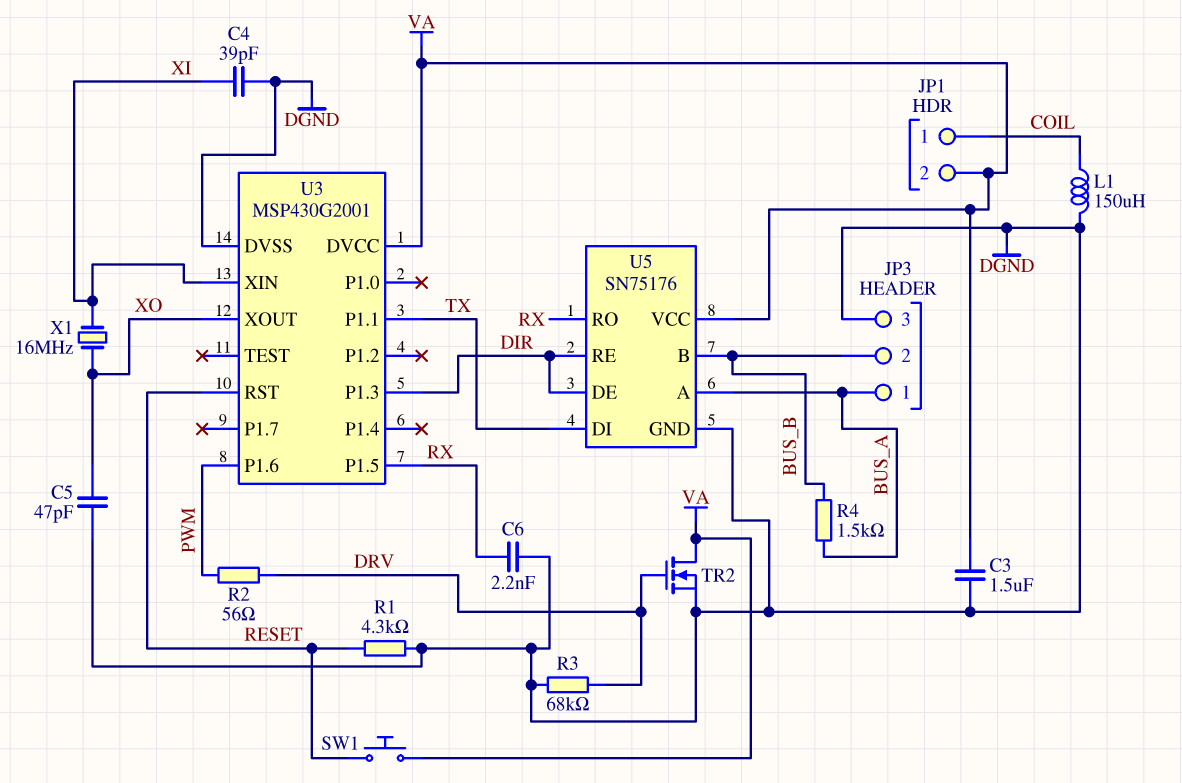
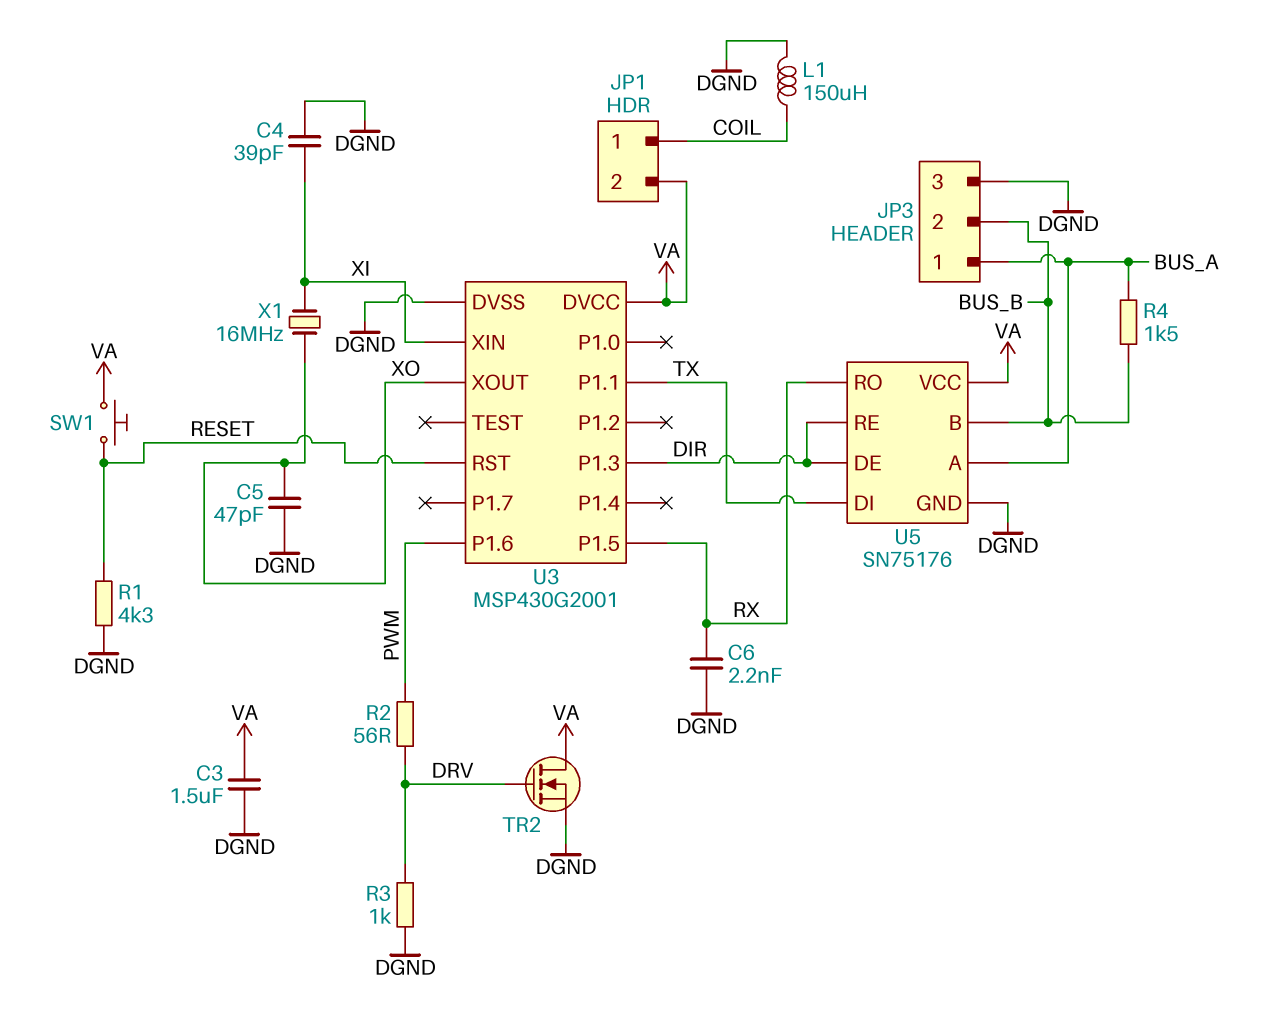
R3: 68k (DGND, DRV) -> 1k (DGND, DRV)

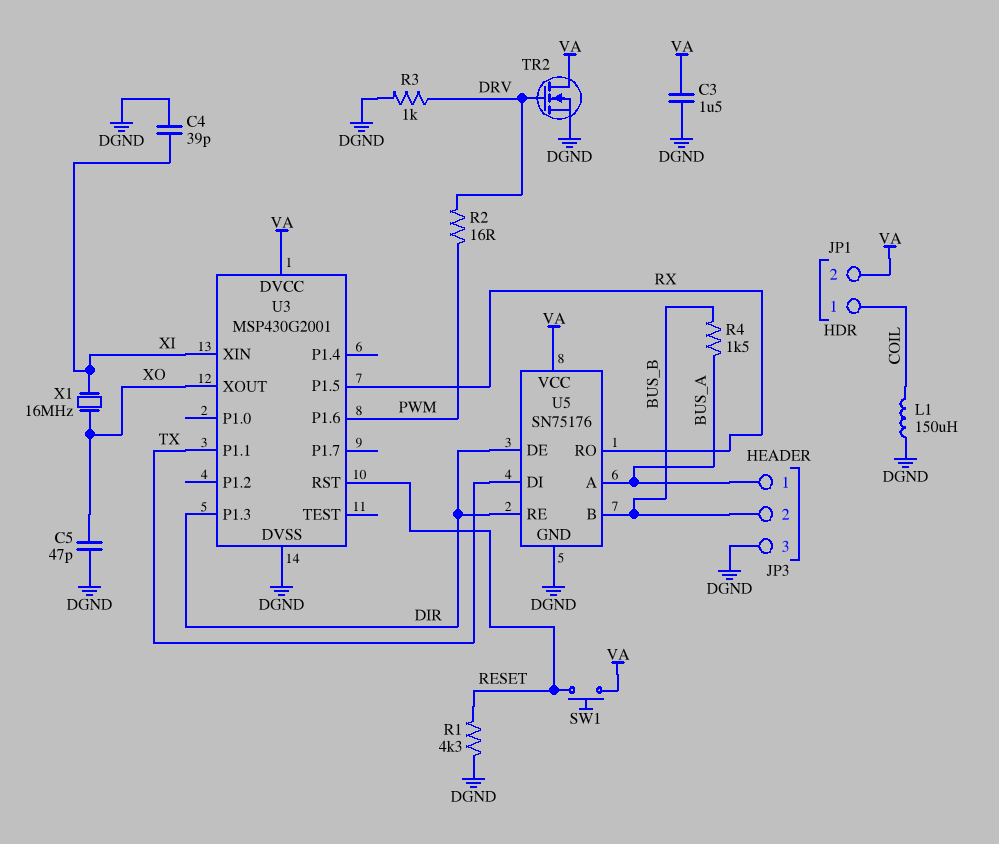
C6: 2.2nF (DGND, RX) -> none
R2: 56 (DRV, PWM) -> 16 (DRV, PWM)

